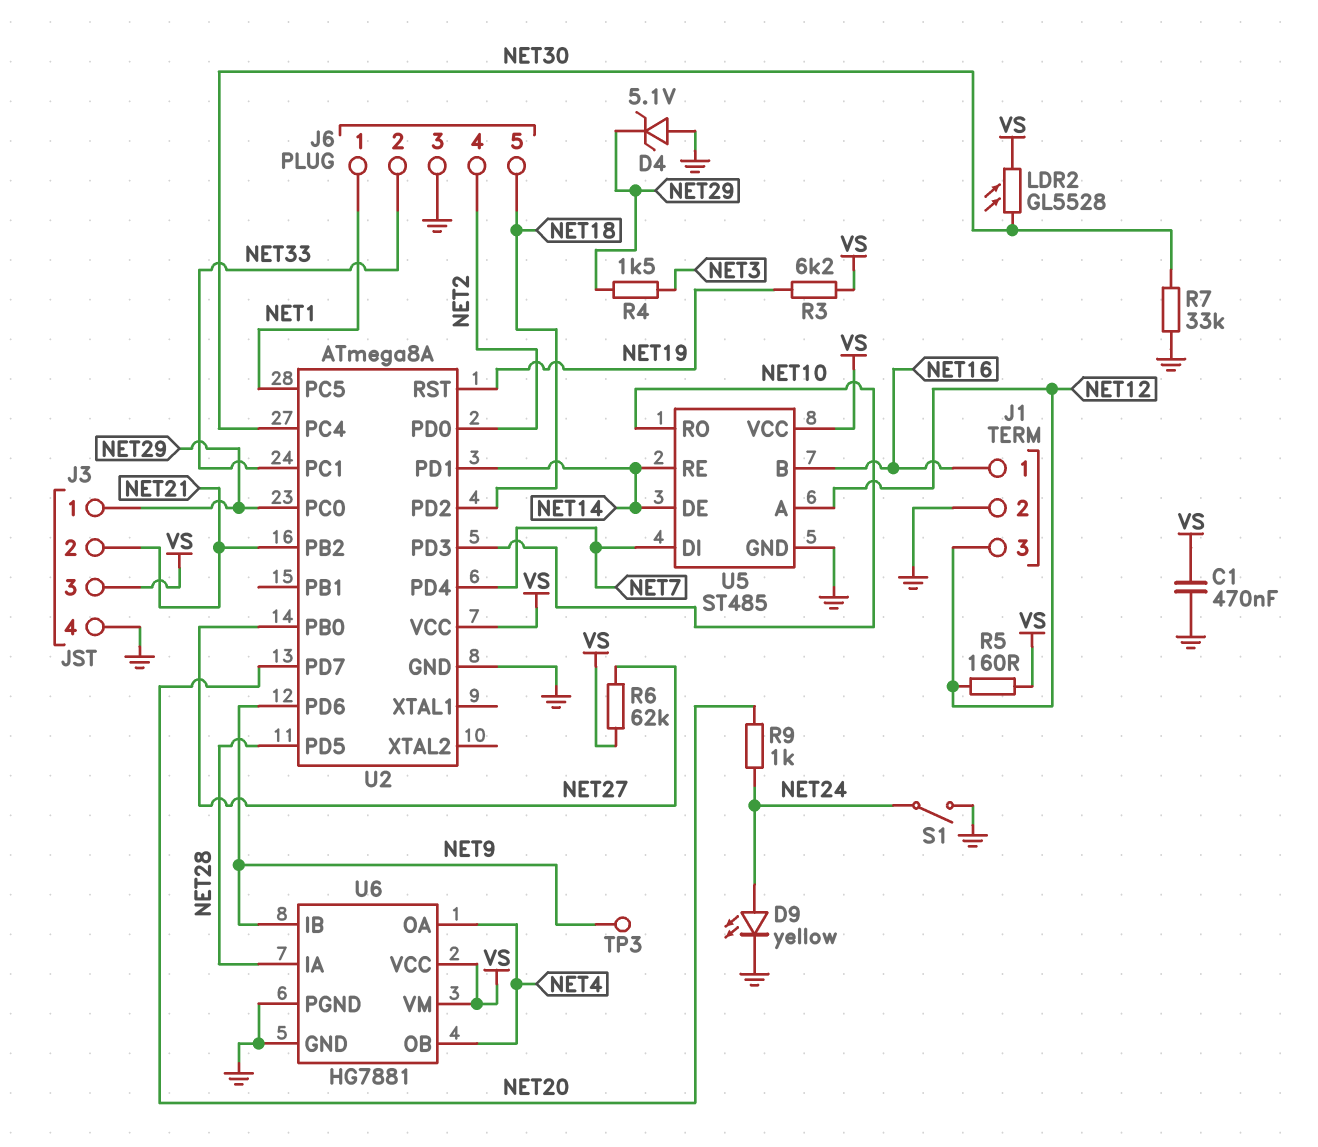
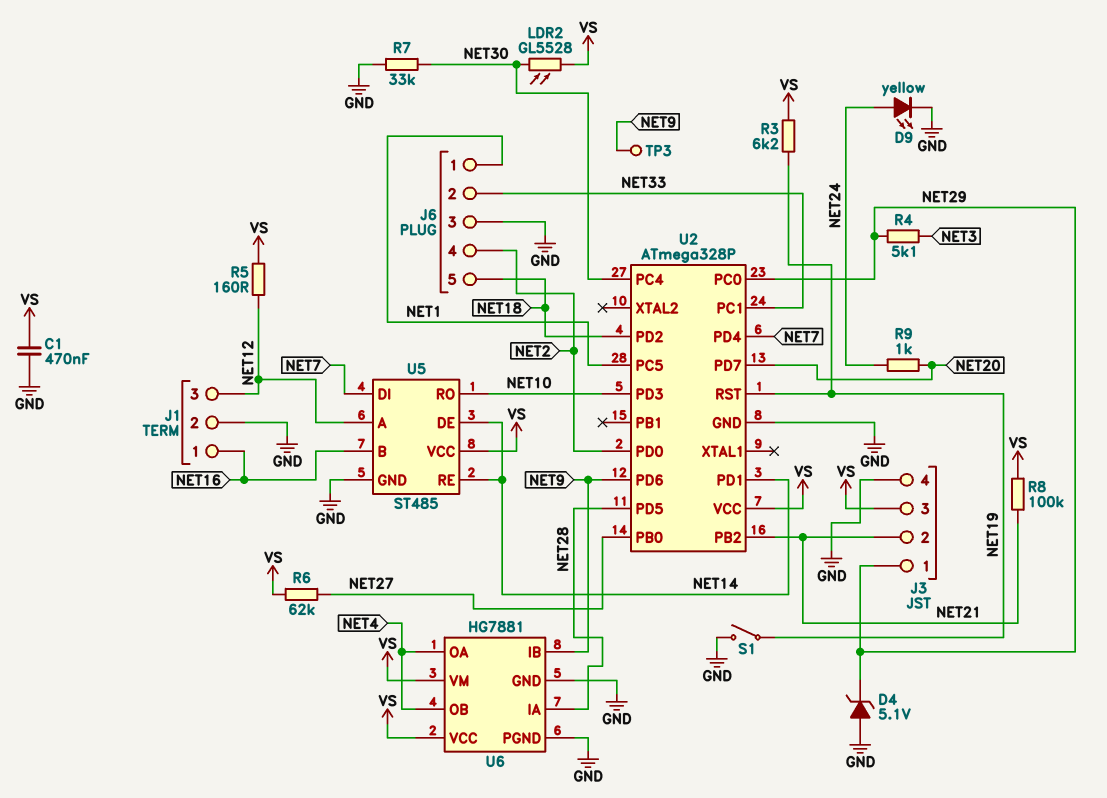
R4: 1.5k (NET3, NET29) -> 5.1k (NET3, NET29)
R8: none -> 100k (NET21, VS)
S1: switch (GND, NET24) -> switch (GND, NET19)
U2: ATmega8A -> ATmega328P

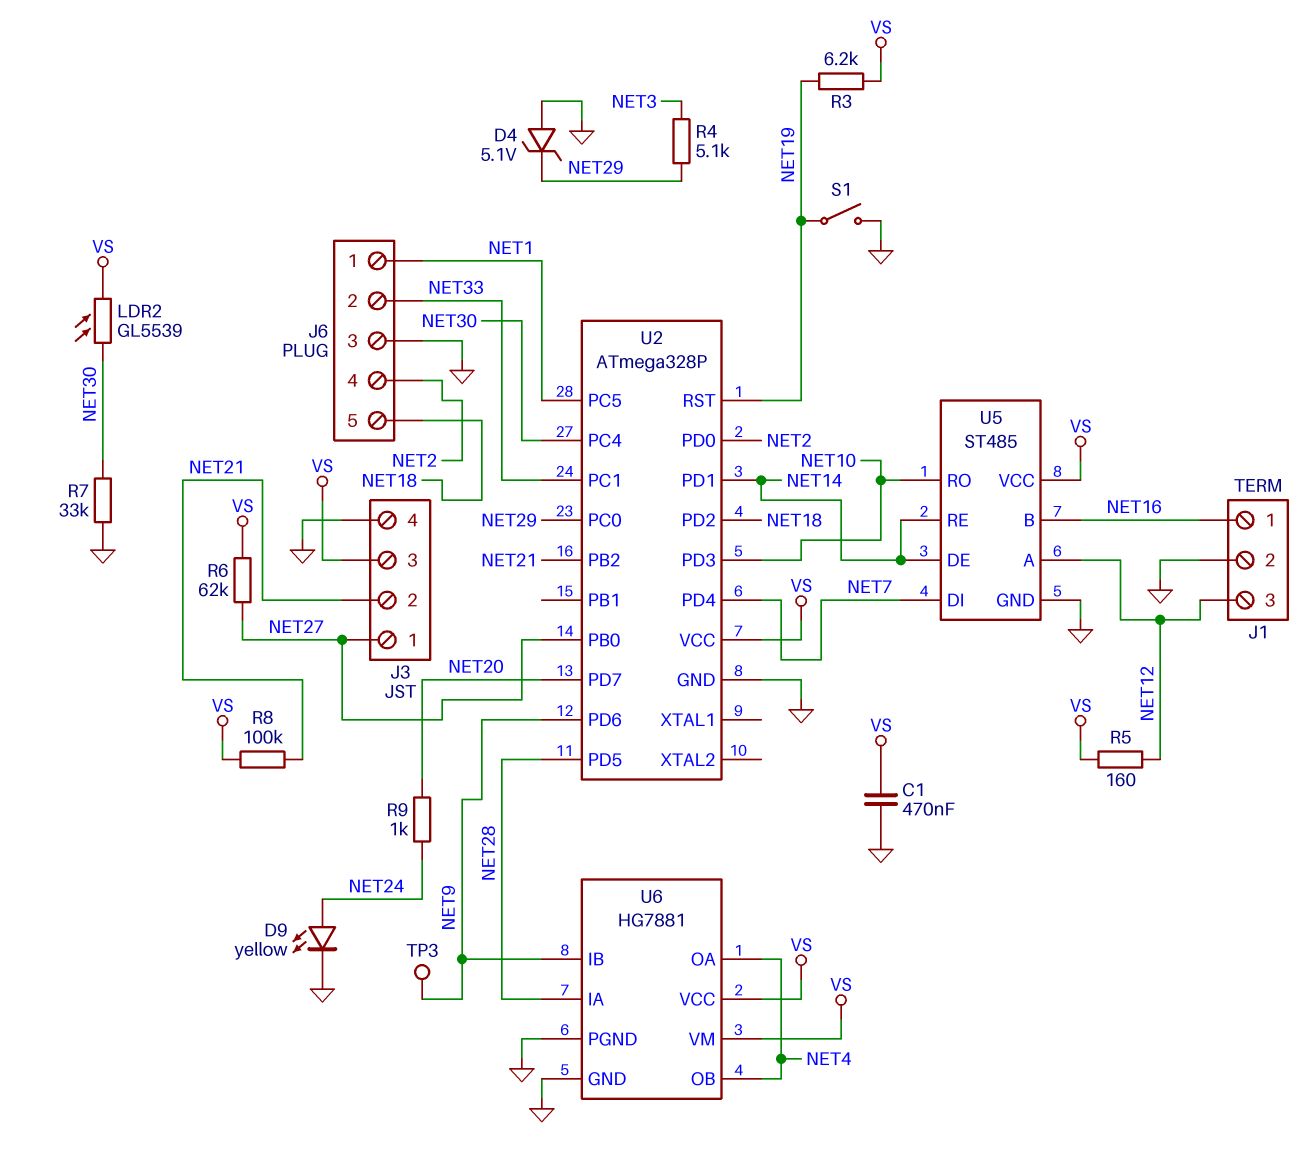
J3 pin 1: NET29 -> NET27
LDR2: GL5528 (NET30, VS) -> GL5539 (NET30, VS)

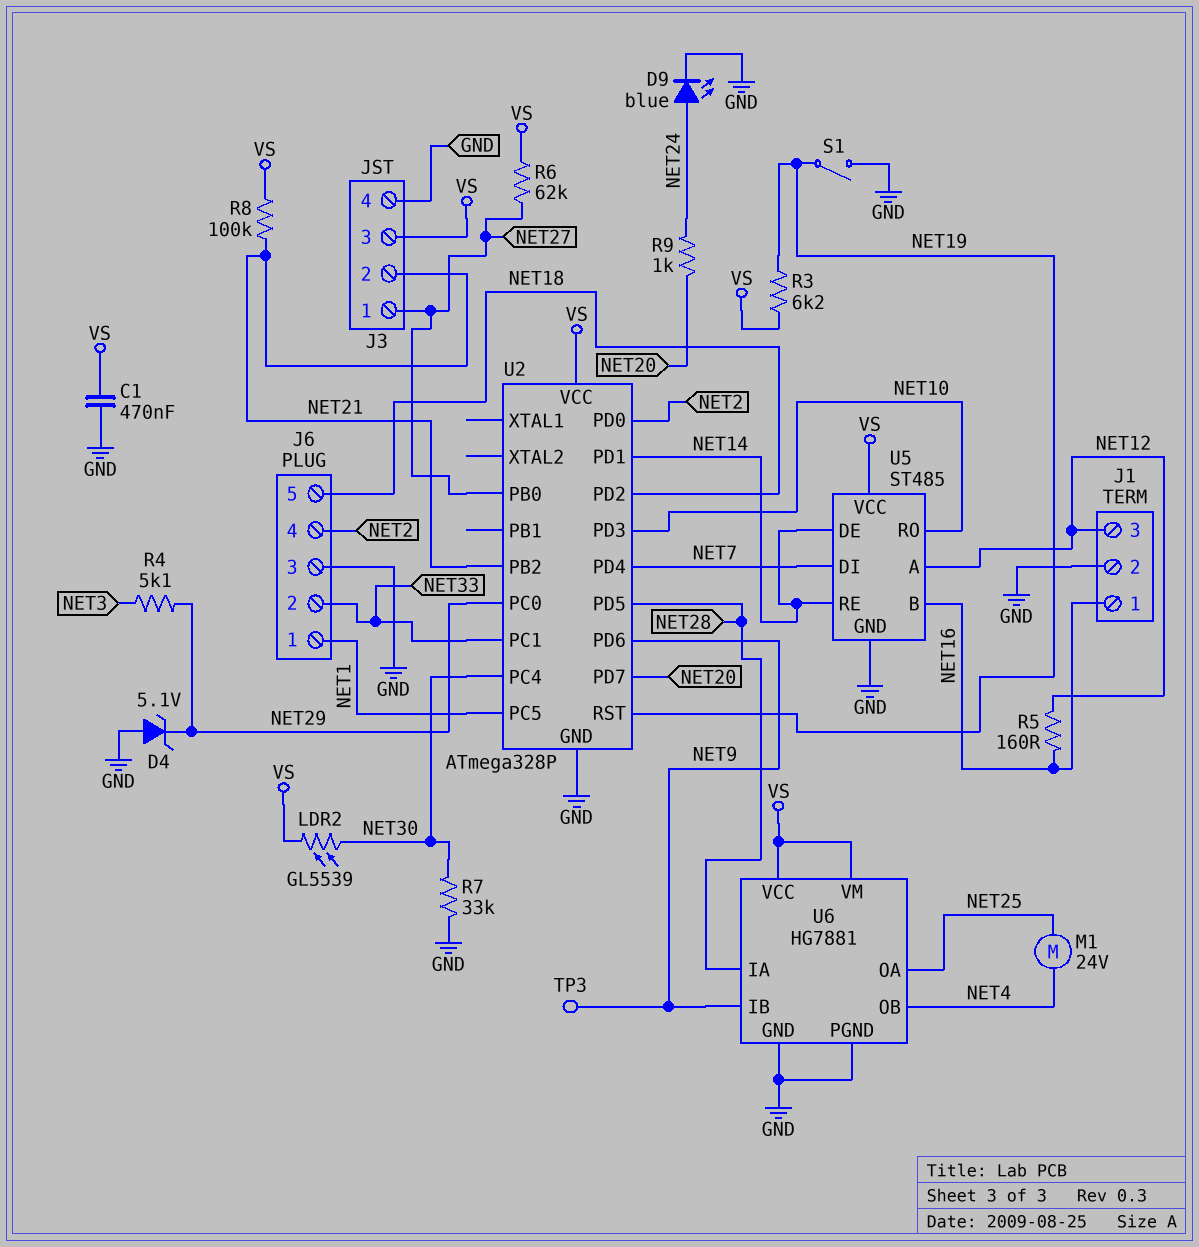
D9: LED yellow (A NET24, K GND) -> LED blue (A NET24, K GND)
M1: none -> motor 24V (NET4, NET25)
R5: 160 (NET12, VS) -> 160 (NET12, NET16)
U6 pin OA: NET4 -> NET25

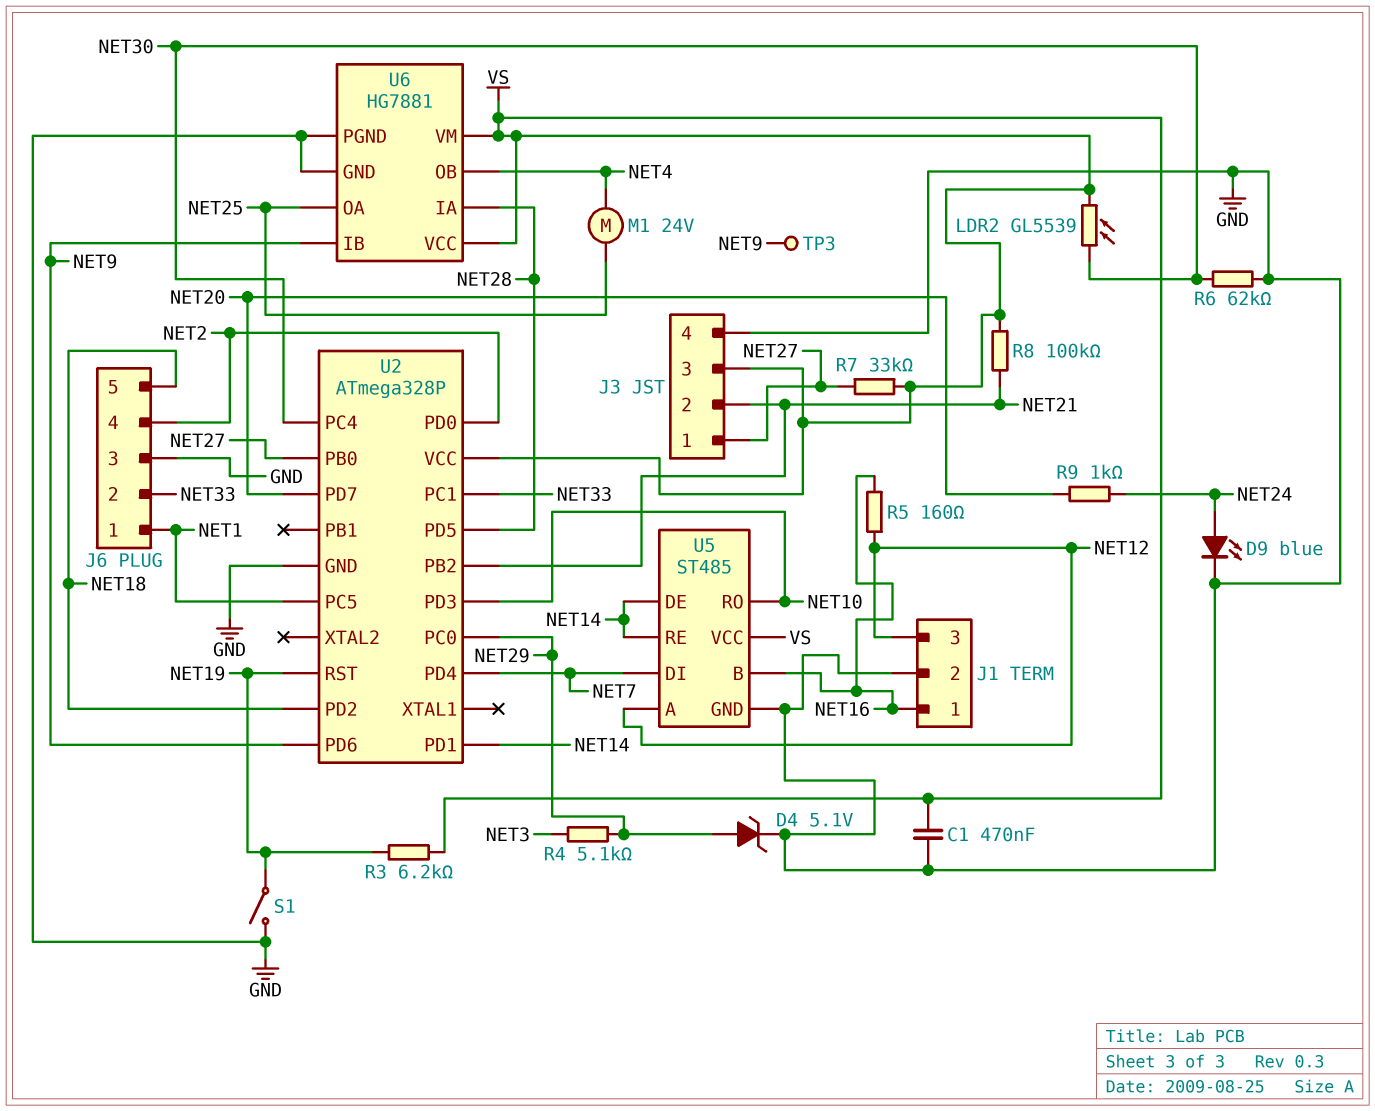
D4: zener 5.1V (A GND, K NET29) -> zener 5.1V (A NET29, K GND)
R6: 62k (NET27, VS) -> 62k (GND, NET30)
R7: 33k (GND, NET30) -> 33k (NET27, VS)

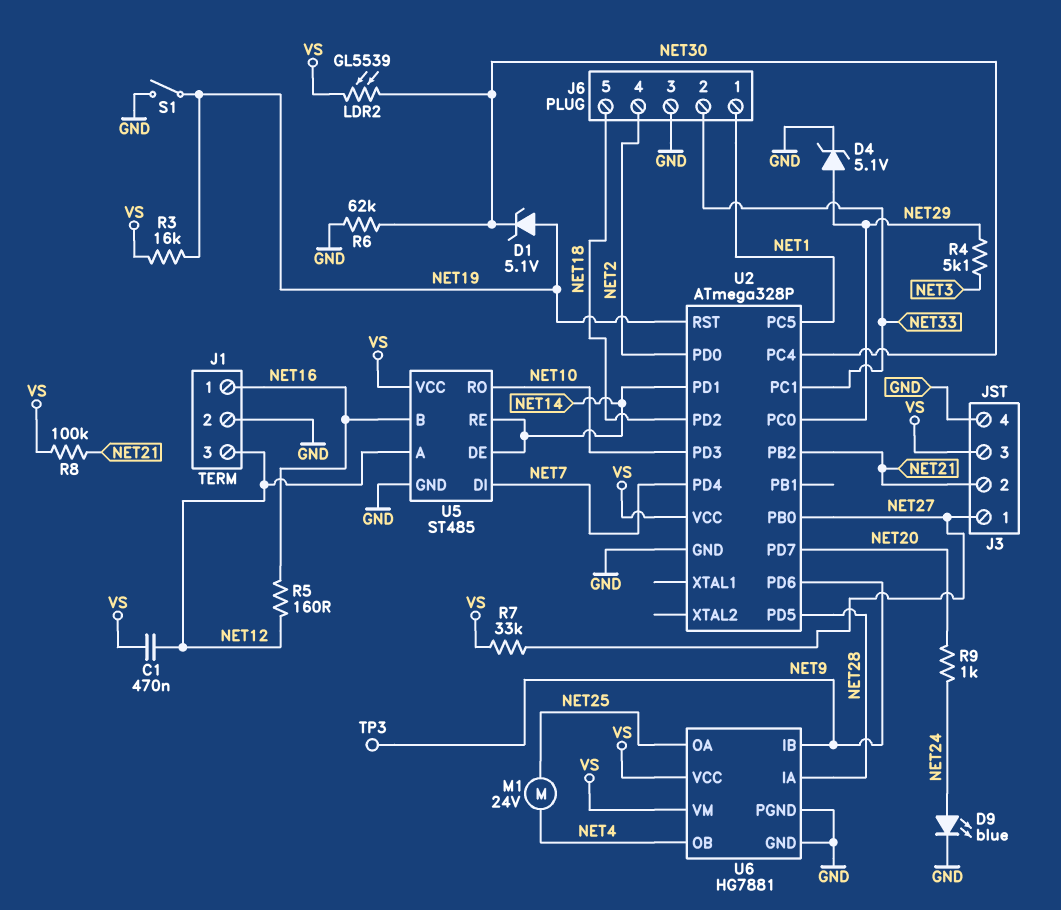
C1: 470nF (GND, VS) -> 470nF (NET12, VS)
D1: none -> zener 5.1V (A NET19, K NET30)
R3: 6.2k (NET19, VS) -> 16k (NET19, VS)

